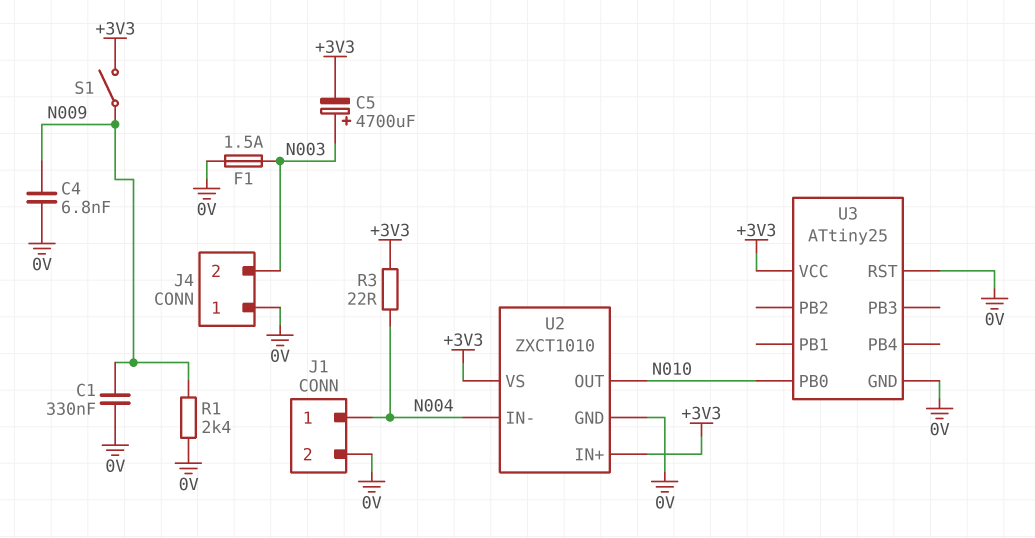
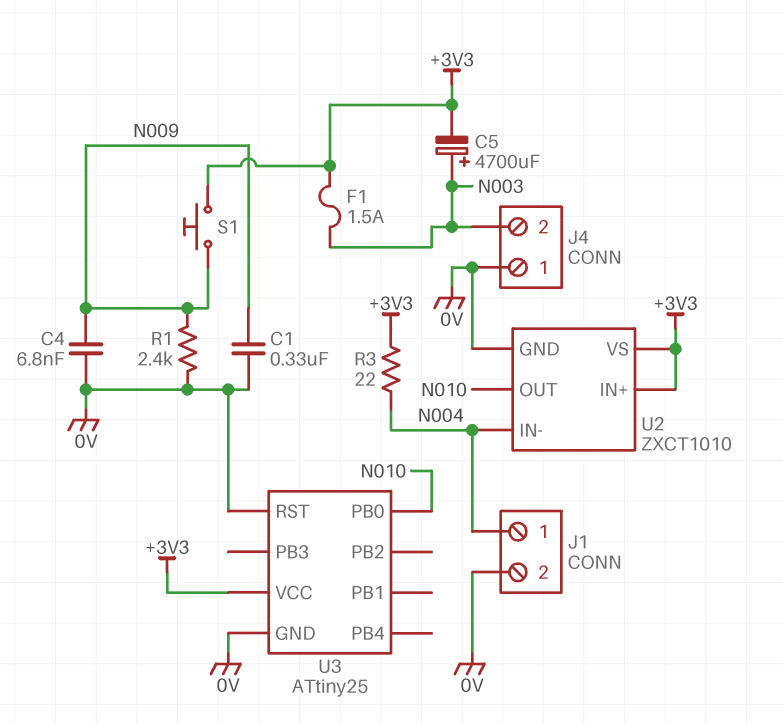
F1: 1.5A (0V, N003) -> 1.5A (+3V3, N003)
S1: switch (+3V3, N009) -> button (+3V3, N009)

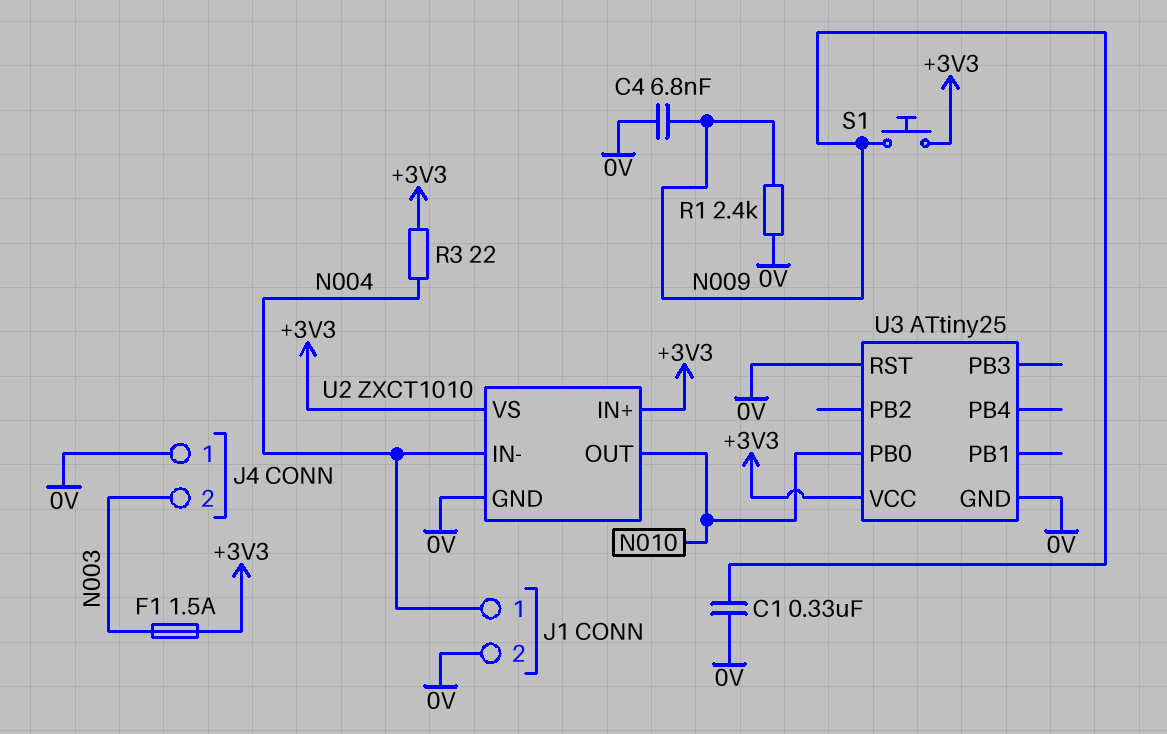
C5: 4700uF (plus N003, minus +3V3) -> none

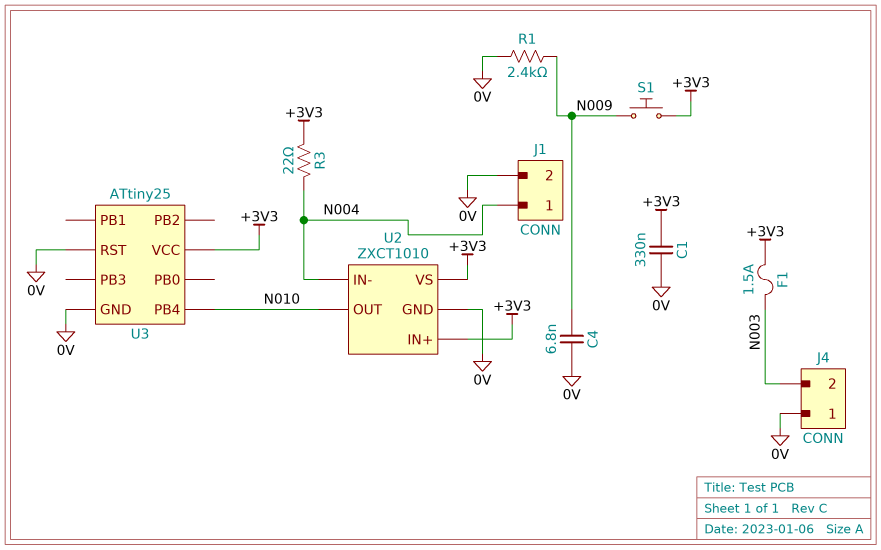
C1: 330nF (0V, N009) -> 330nF (+3V3, 0V)
U3 pin PB0: N010 -> none
U3 pin PB4: none -> N010

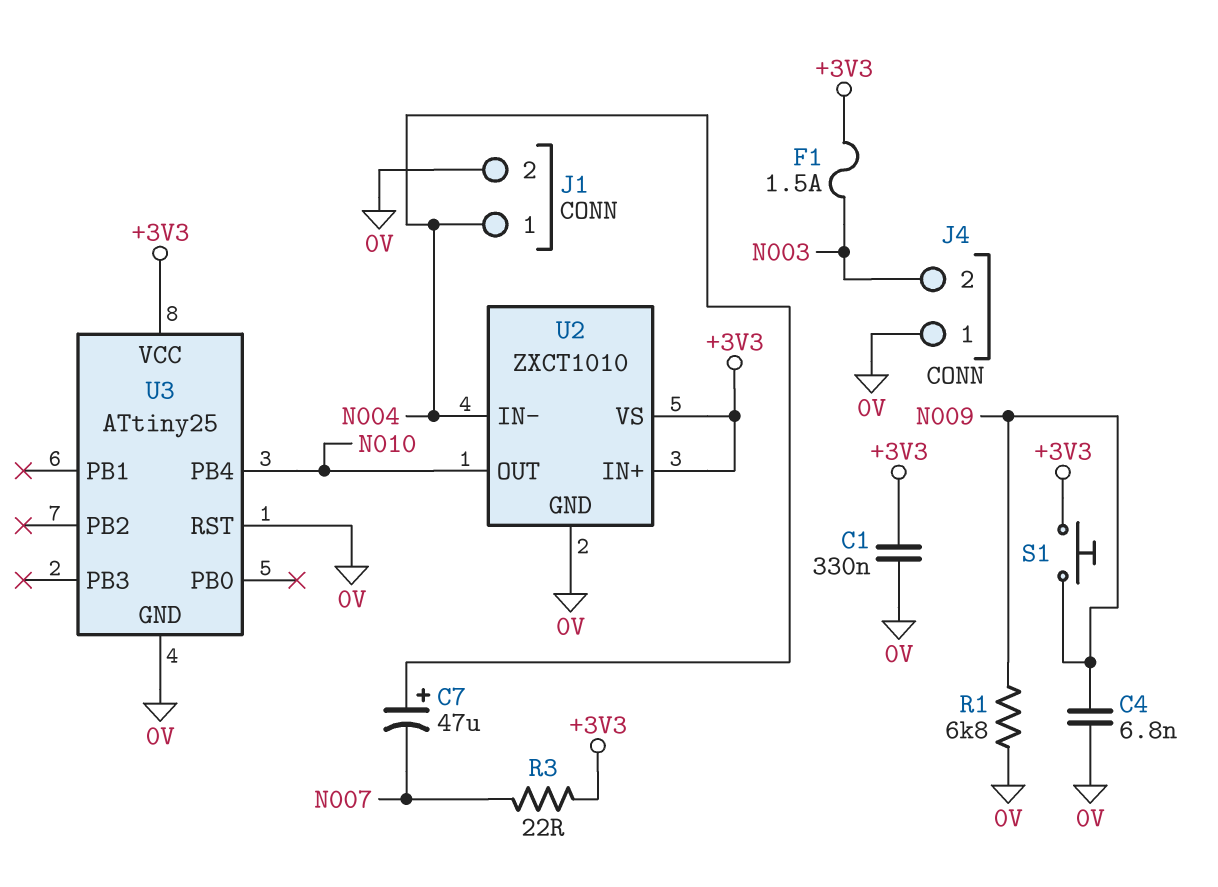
C7: none -> 47uF (plus N004, minus N007)
R1: 2.4k (0V, N009) -> 6.8k (0V, N009)
R3: 22 (+3V3, N004) -> 22 (+3V3, N007)

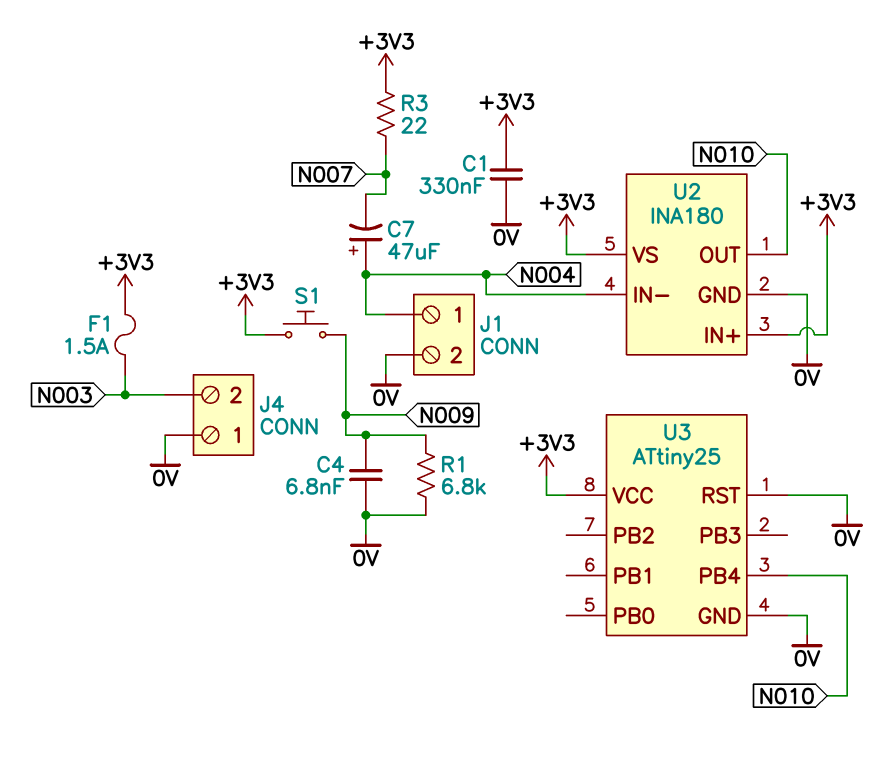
U2: ZXCT1010 -> INA180

